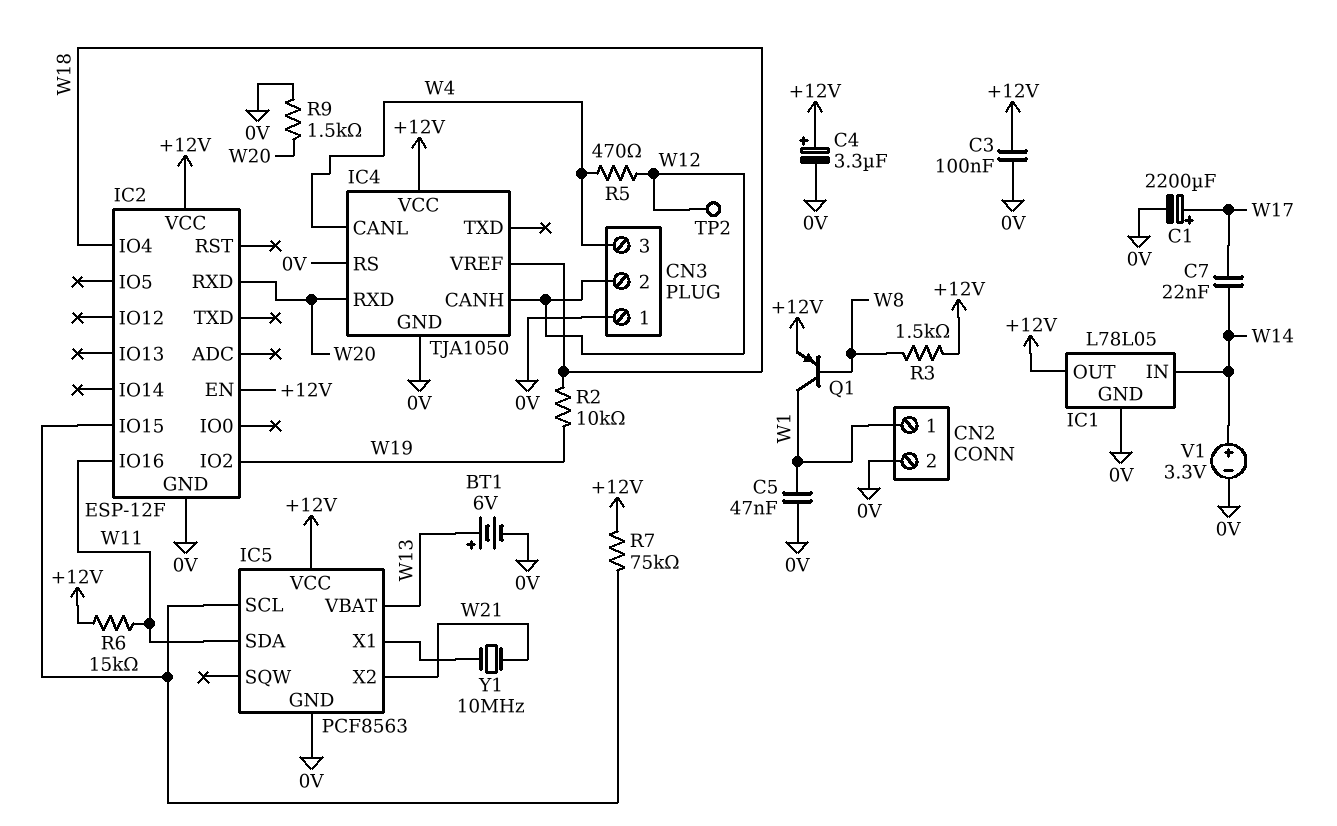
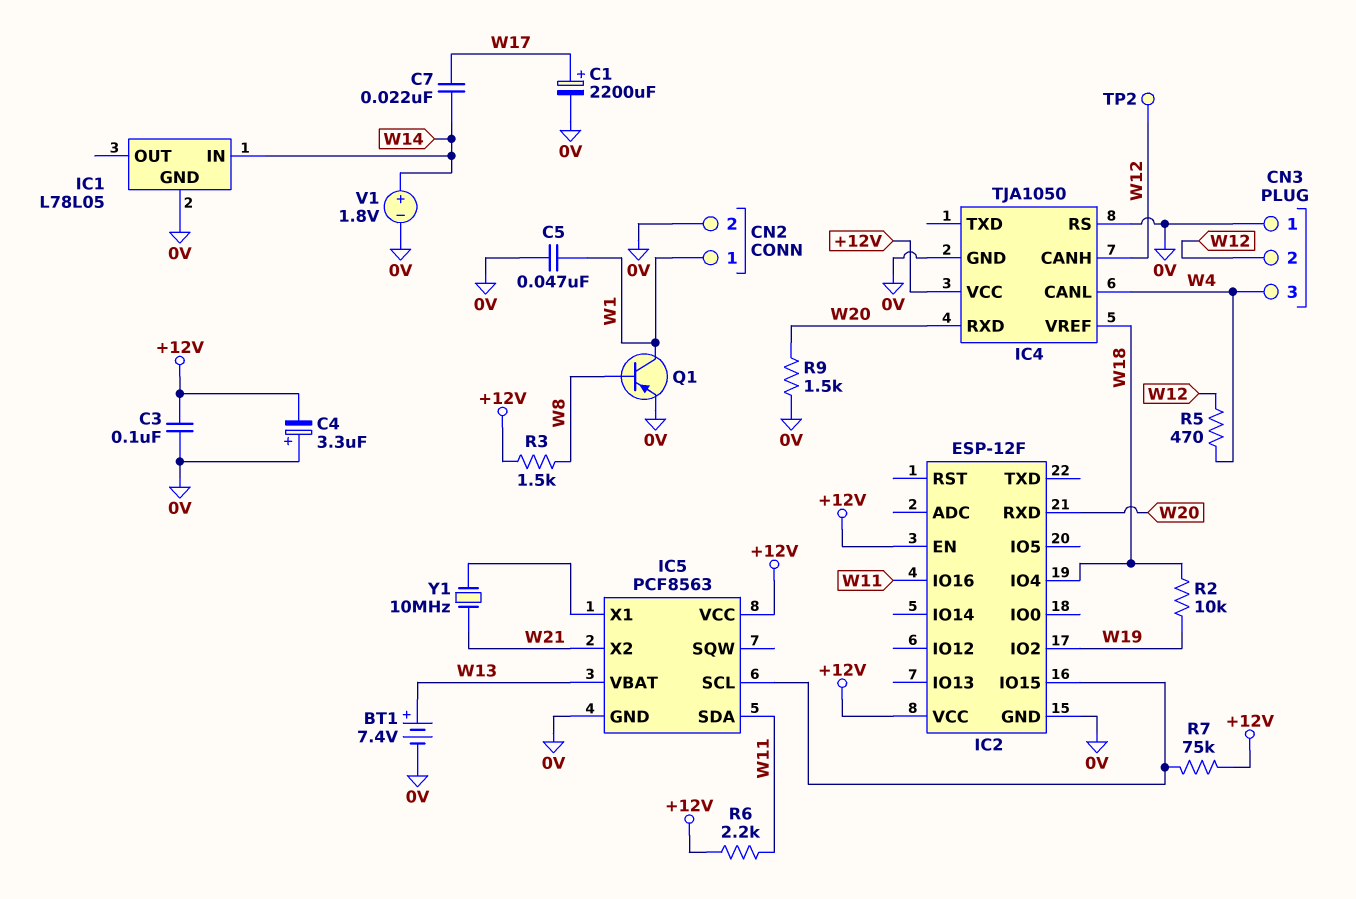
BT1: 6V (plus W13, minus 0V) -> 7.4V (plus W13, minus 0V)
C4: 3.3uF (plus +12V, minus 0V) -> 3.3uF (plus 0V, minus +12V)
IC1 pin OUT: +12V -> none
Q1: PNP (B W8, C W1, E +12V) -> PNP (B W8, C W1, E 0V)
R6: 15k (+12V, W11) -> 2.2k (+12V, W11)
V1: 3.3V (plus W14, minus 0V) -> 1.8V (plus W14, minus 0V)

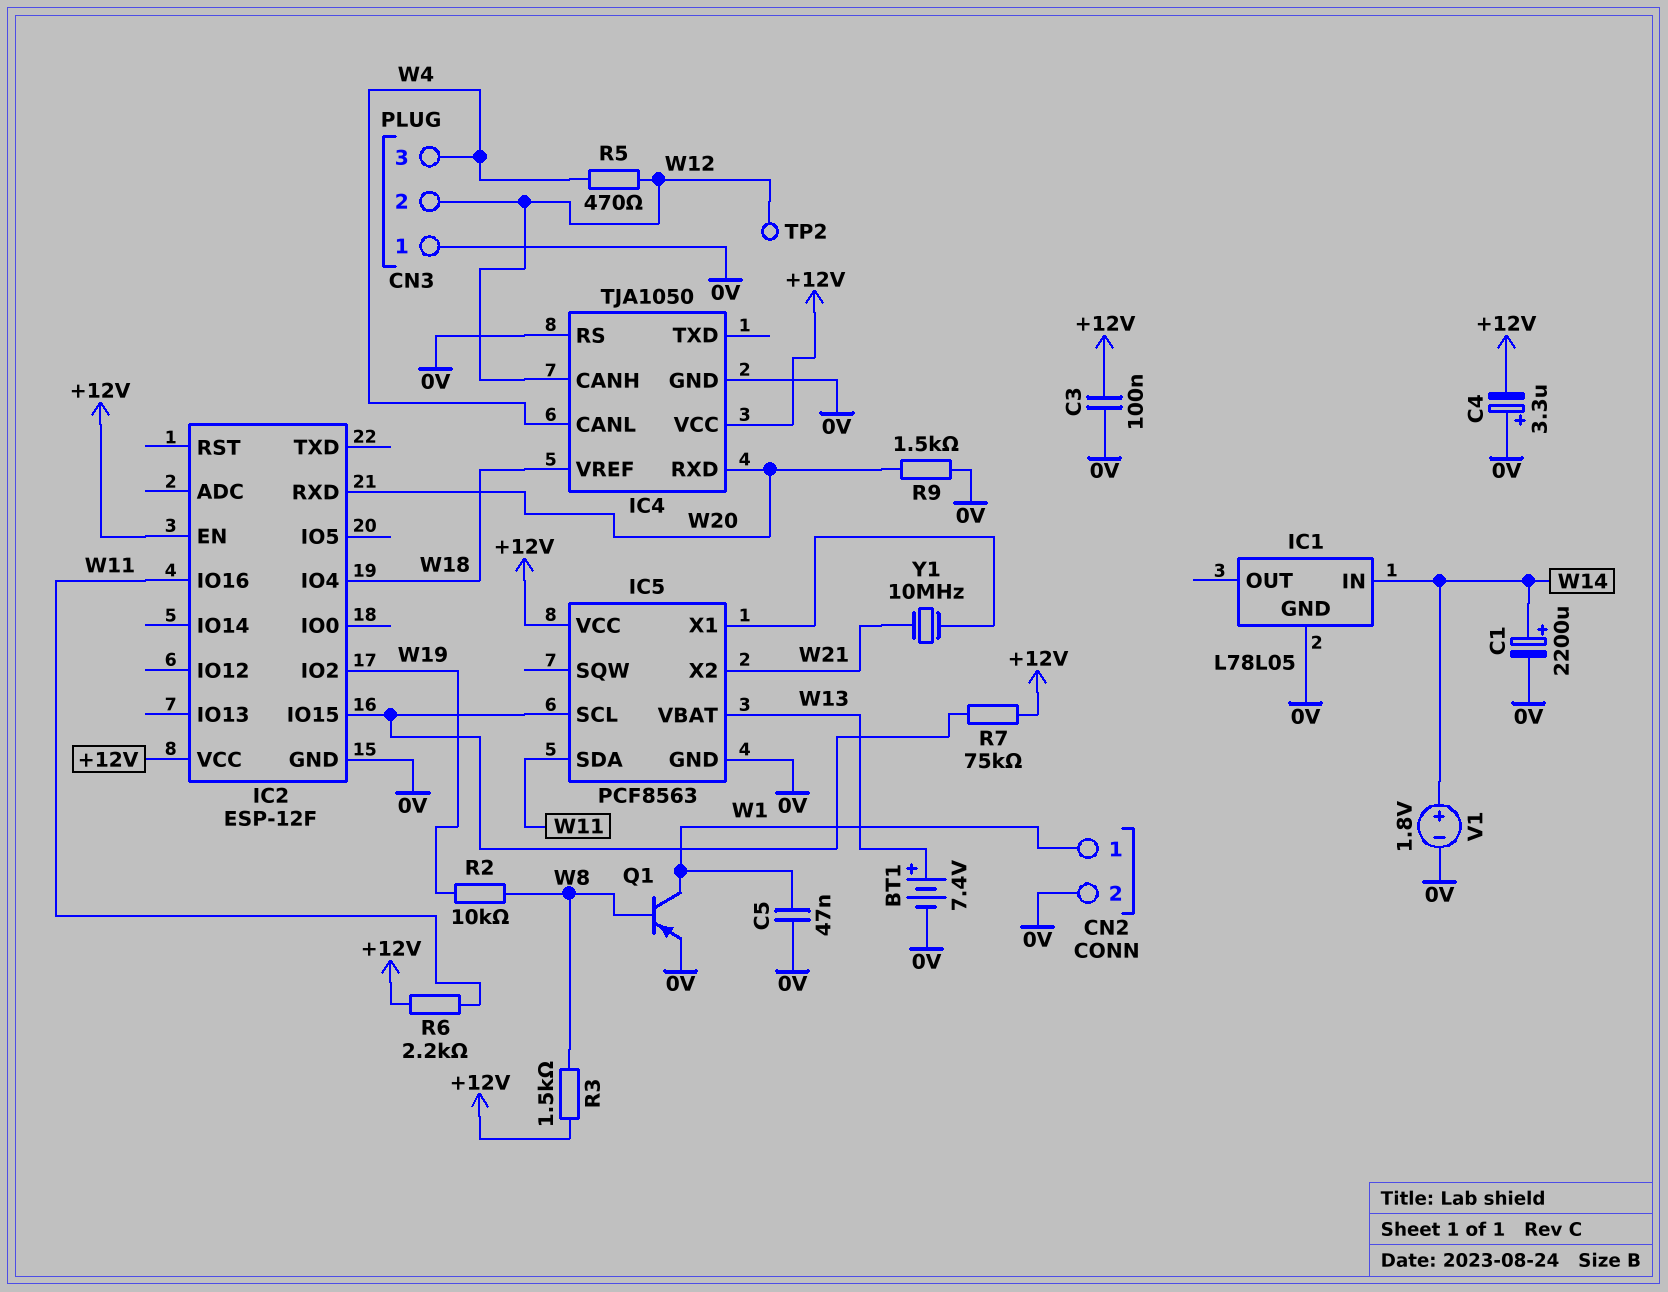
C1: 2200uF (plus W17, minus 0V) -> 2200uF (plus W14, minus 0V)
C7: 22nF (W14, W17) -> none
R2: 10k (W18, W19) -> 10k (W8, W19)

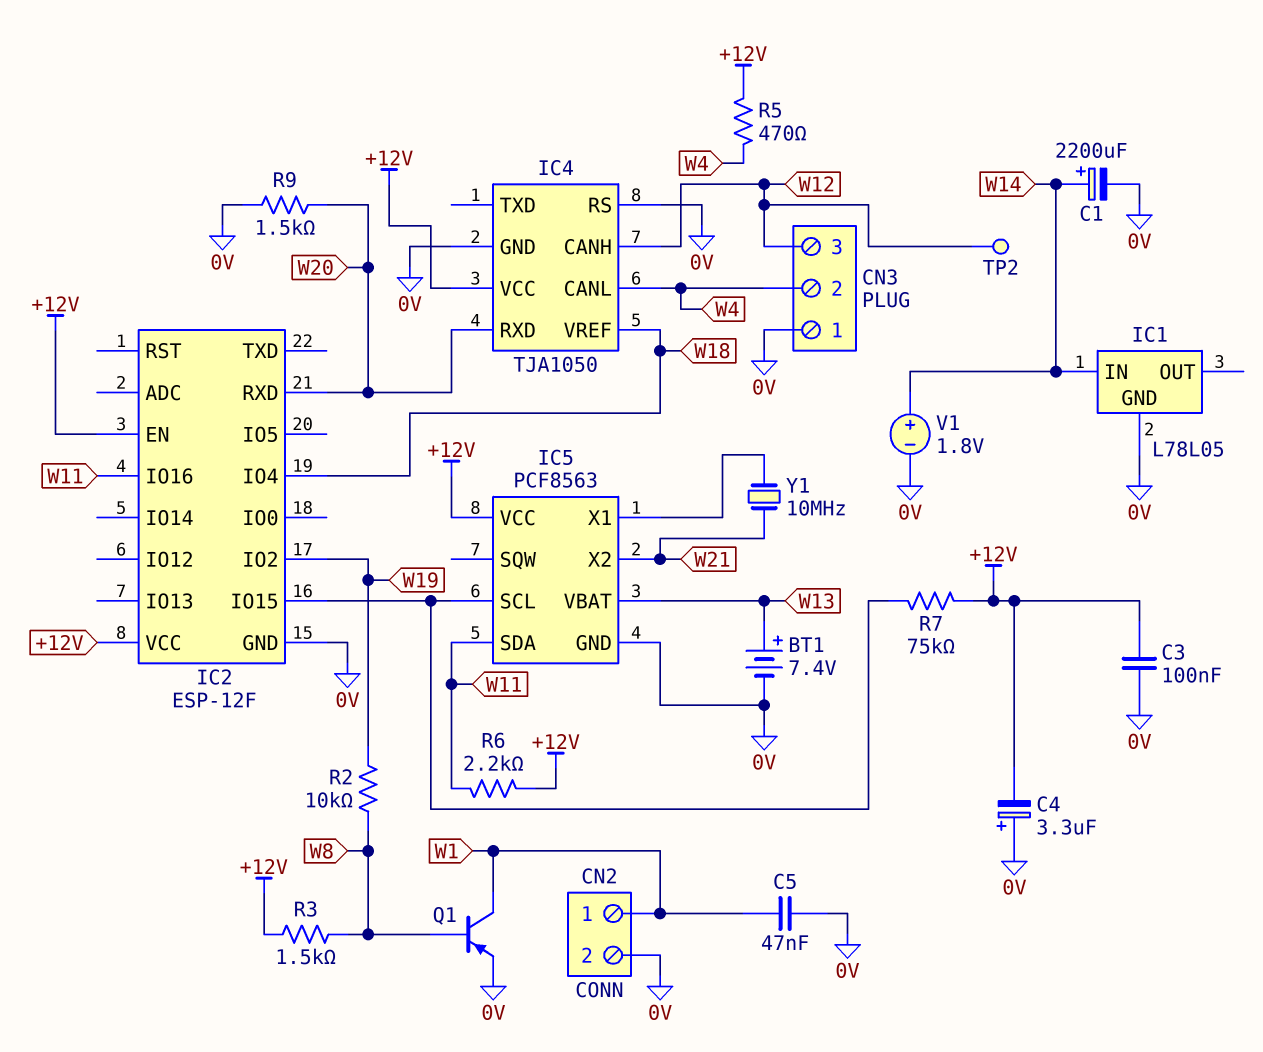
CN3 pin 2: W12 -> W4
CN3 pin 3: W4 -> W12
R5: 470 (W4, W12) -> 470 (+12V, W4)

